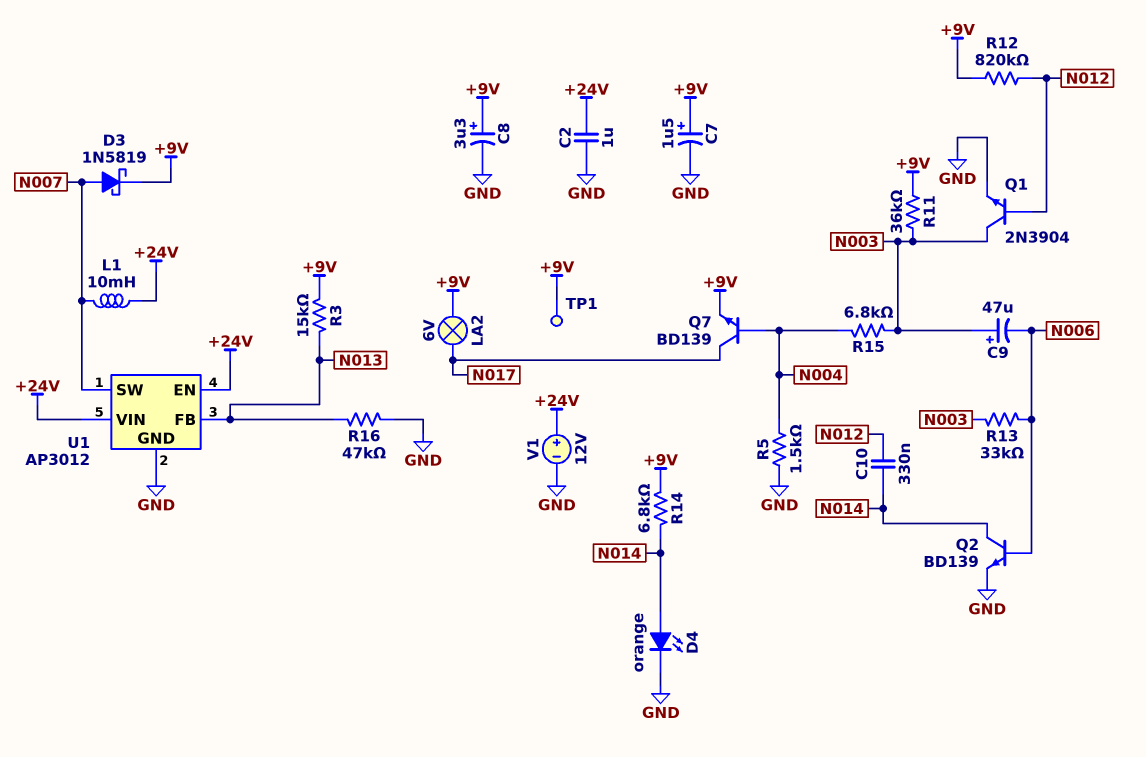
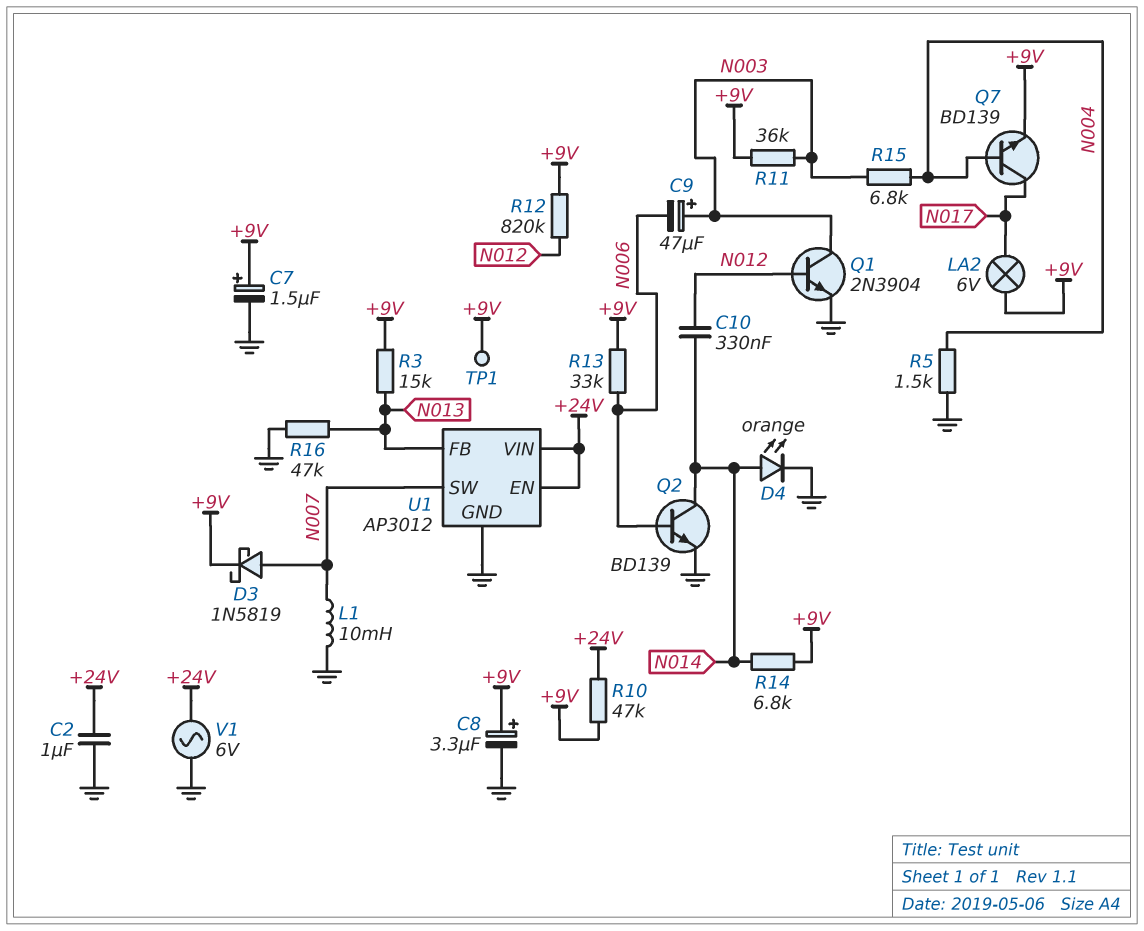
L1: 10mH (+24V, N007) -> 10mH (GND, N007)
R10: none -> 47k (+9V, +24V)
R13: 33k (N003, N006) -> 33k (+9V, N006)
V1: 12V (plus +24V, minus GND) -> AC 6V (+24V, GND)

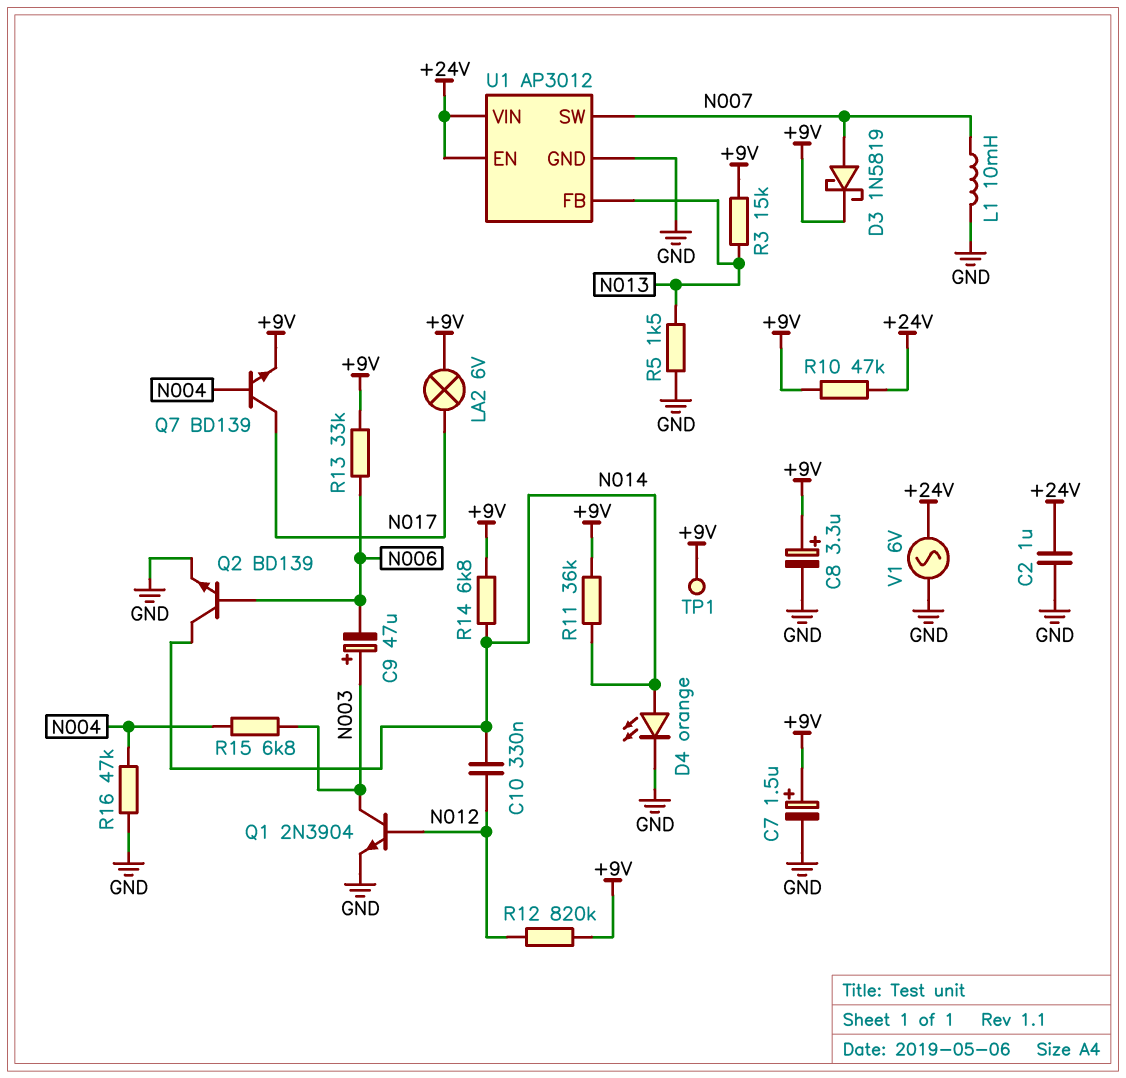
R5: 1.5k (GND, N004) -> 1.5k (GND, N013)
R11: 36k (+9V, N003) -> 36k (+9V, N014)
R16: 47k (GND, N013) -> 47k (GND, N004)

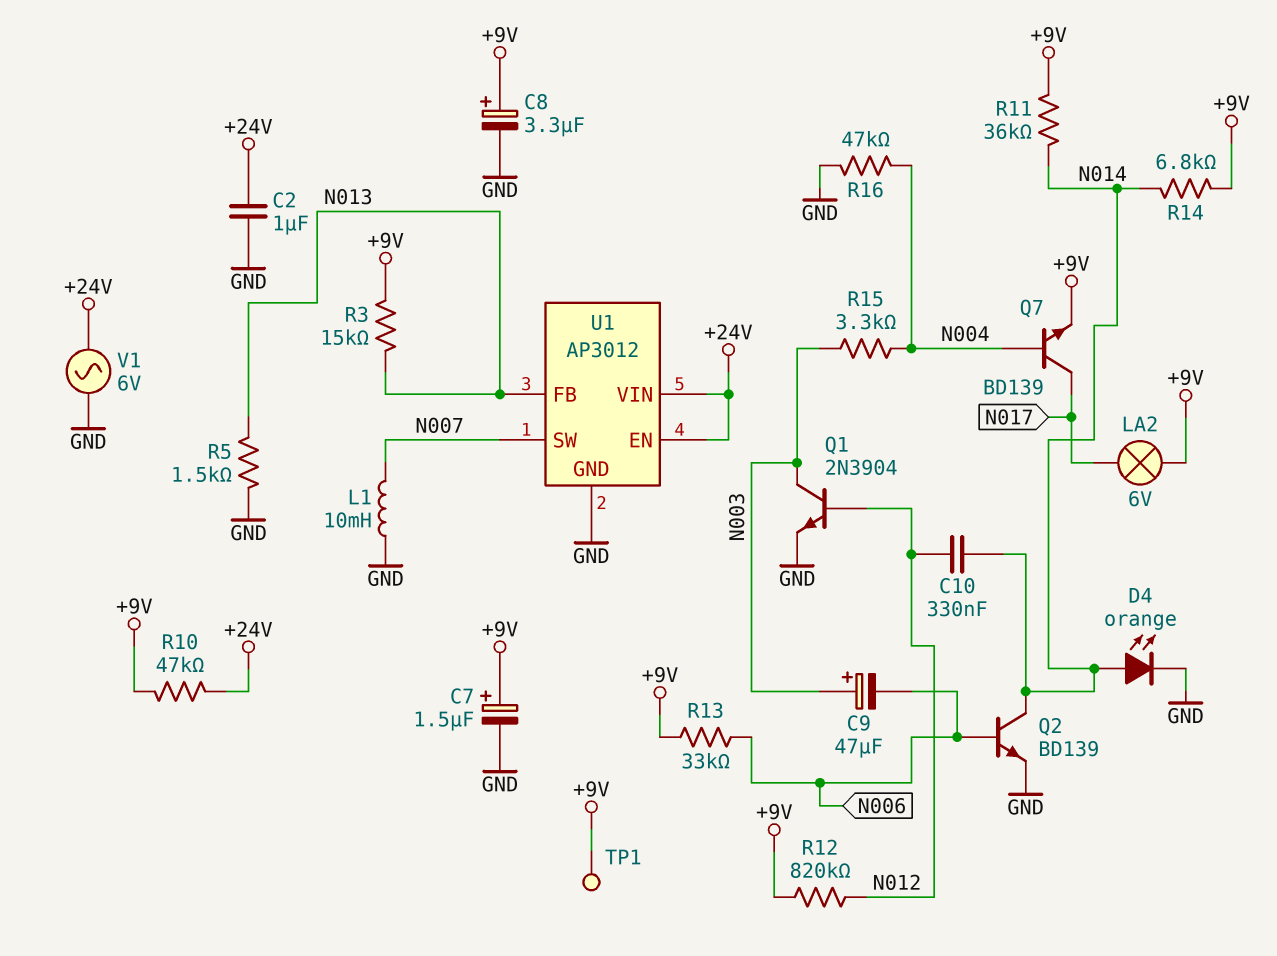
D3: schottky 1N5819 (A N007, K +9V) -> none
R15: 6.8k (N003, N004) -> 3.3k (N003, N004)

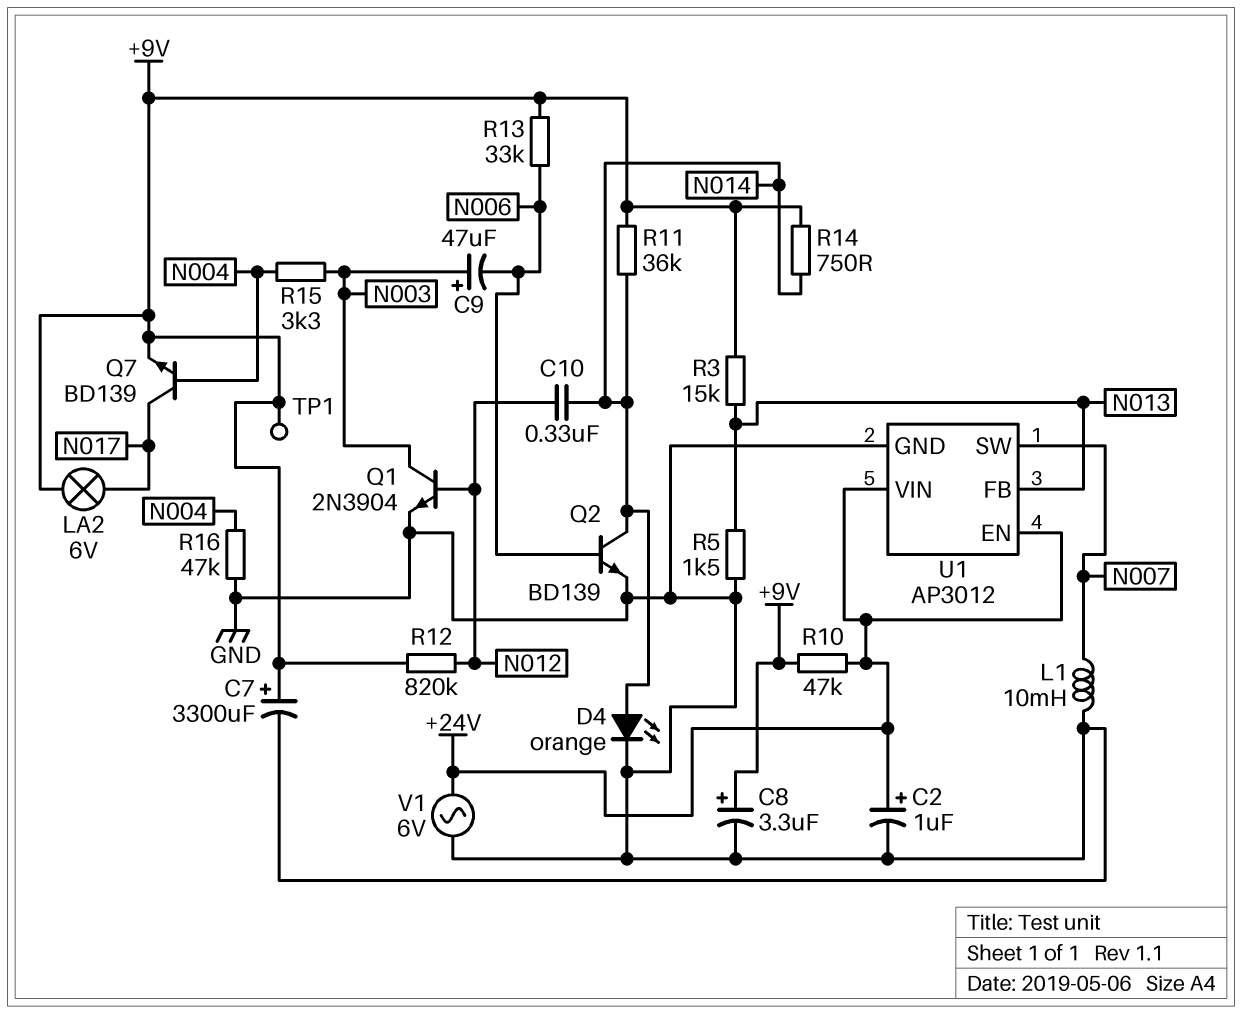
C2: 1uF (+24V, GND) -> 1uF (plus +24V, minus GND)
C7: 1.5uF (plus +9V, minus GND) -> 3300uF (plus +9V, minus GND)
R14: 6.8k (+9V, N014) -> 750 (+9V, N014)

